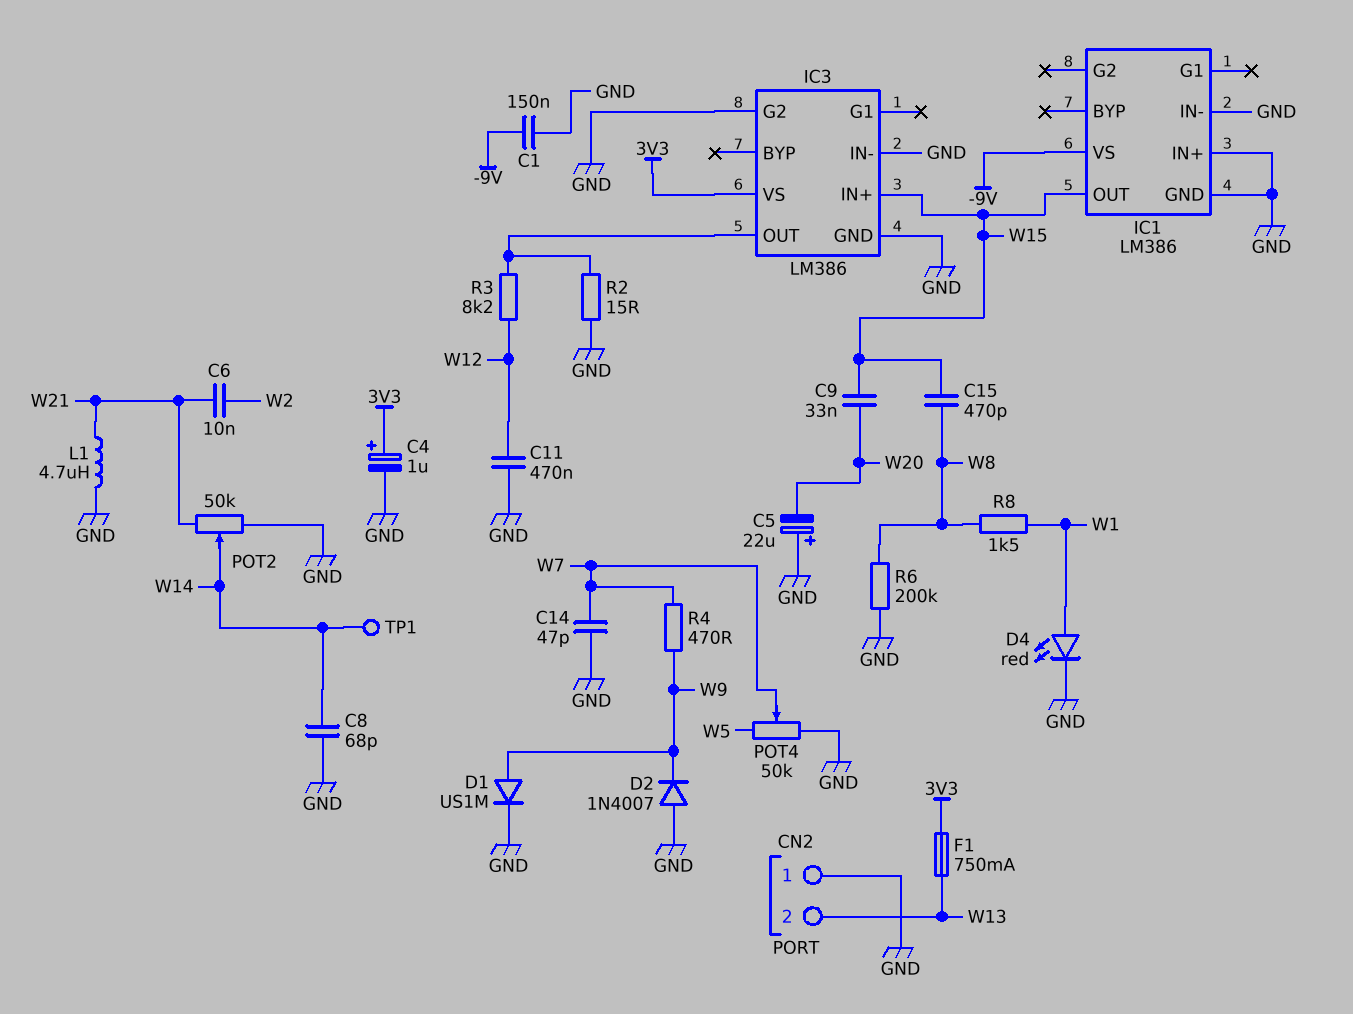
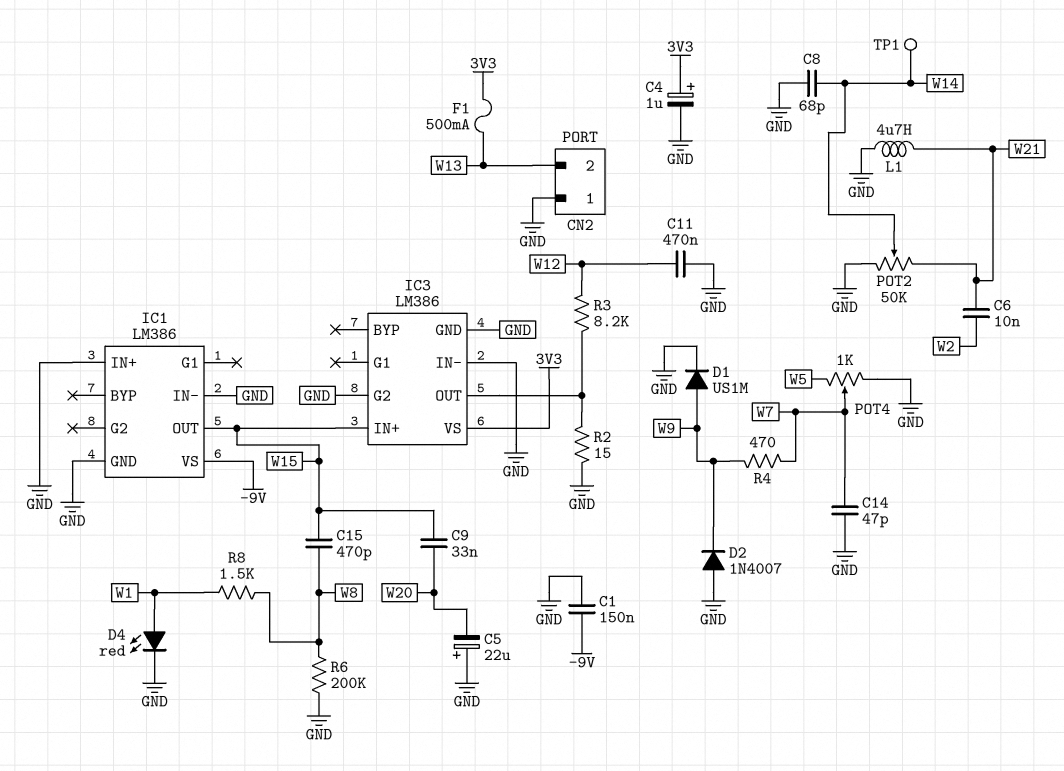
F1: 750mA (3V3, W13) -> 500mA (3V3, W13)
POT4: 50k (GND, W5, wiper W7) -> 1k (GND, W5, wiper W7)

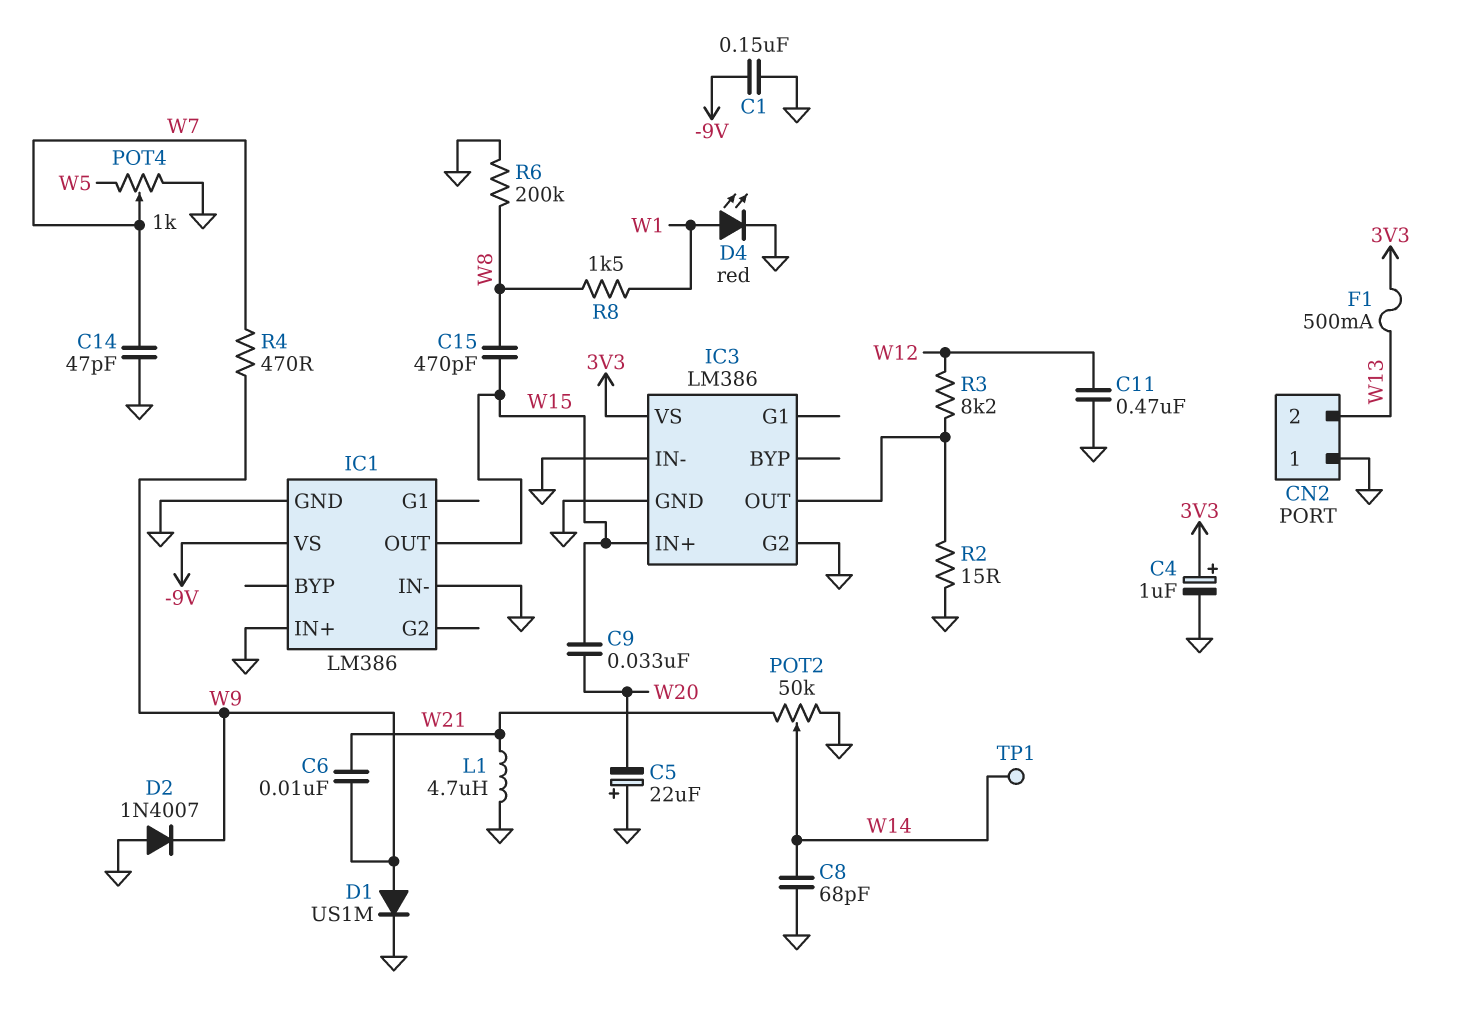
C6: 10nF (W2, W21) -> 10nF (W9, W21)

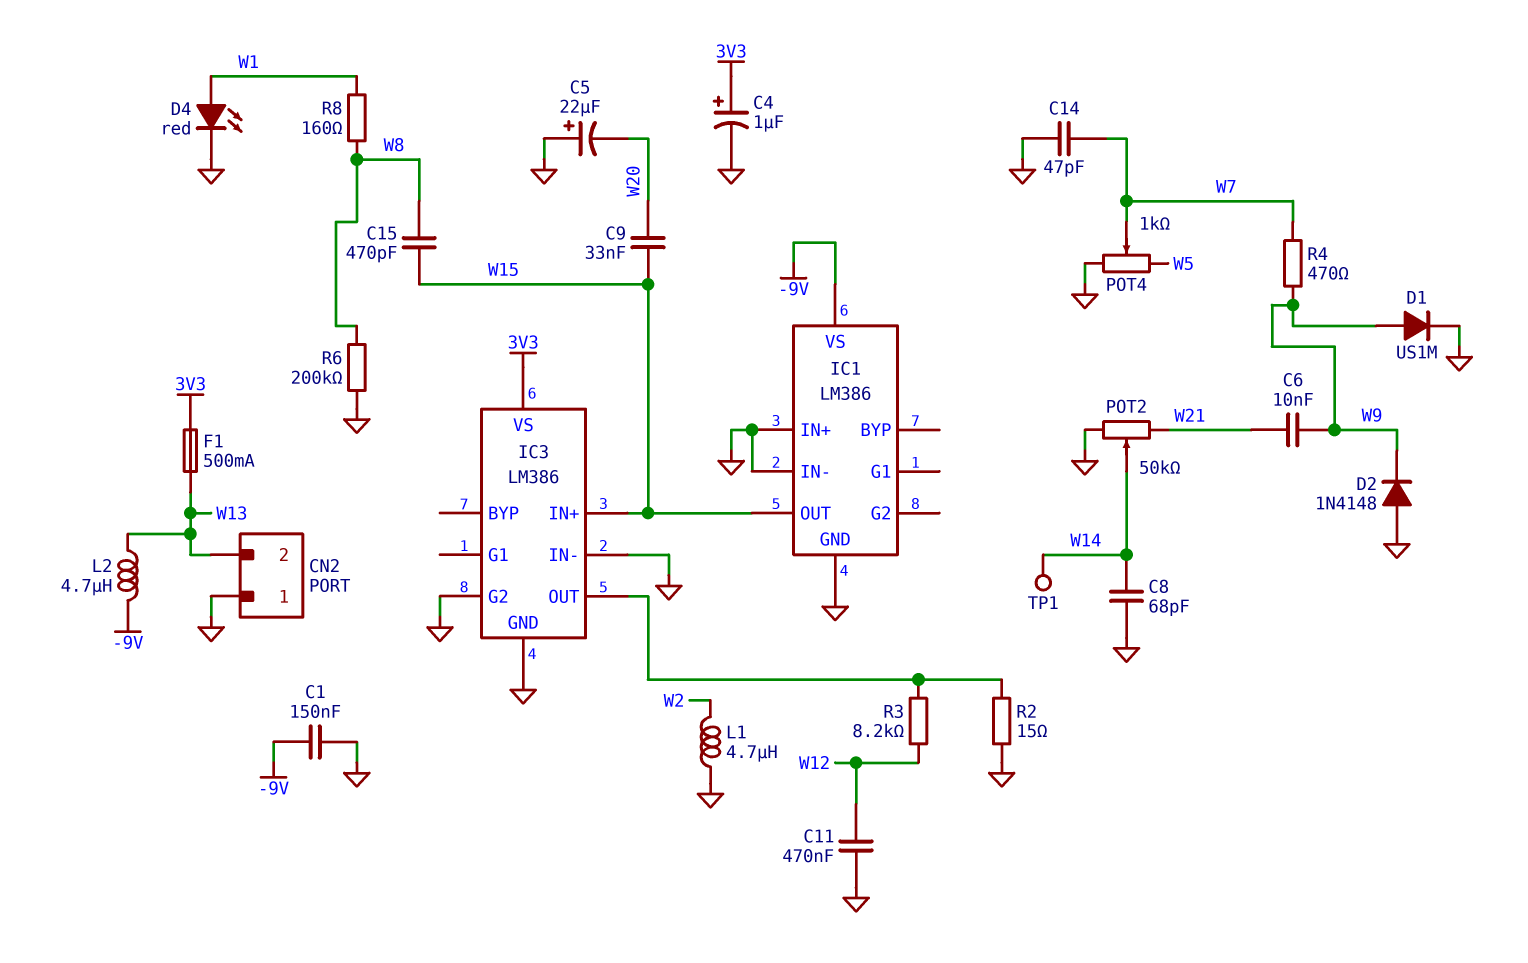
D2: diode 1N4007 (A GND, K W9) -> diode 1N4148 (A GND, K W9)
L1: 4.7uH (GND, W21) -> 4.7uH (GND, W2)
L2: none -> 4.7uH (-9V, W13)
R8: 1.5k (W1, W8) -> 160 (W1, W8)

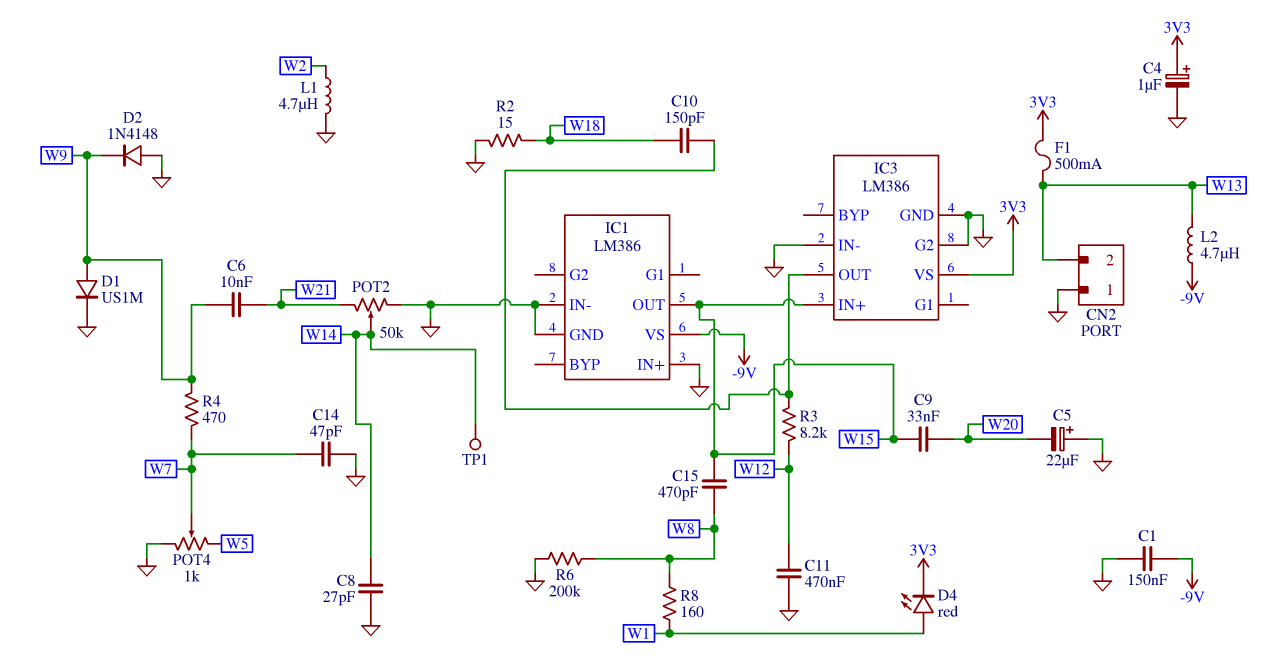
C8: 68pF (GND, W14) -> 27pF (GND, W14)
C10: none -> 150pF (IC3/OUT, W18)
D4: LED red (A W1, K GND) -> LED red (A W1, K 3V3)
R2: 15 (GND, IC3/OUT) -> 15 (GND, W18)

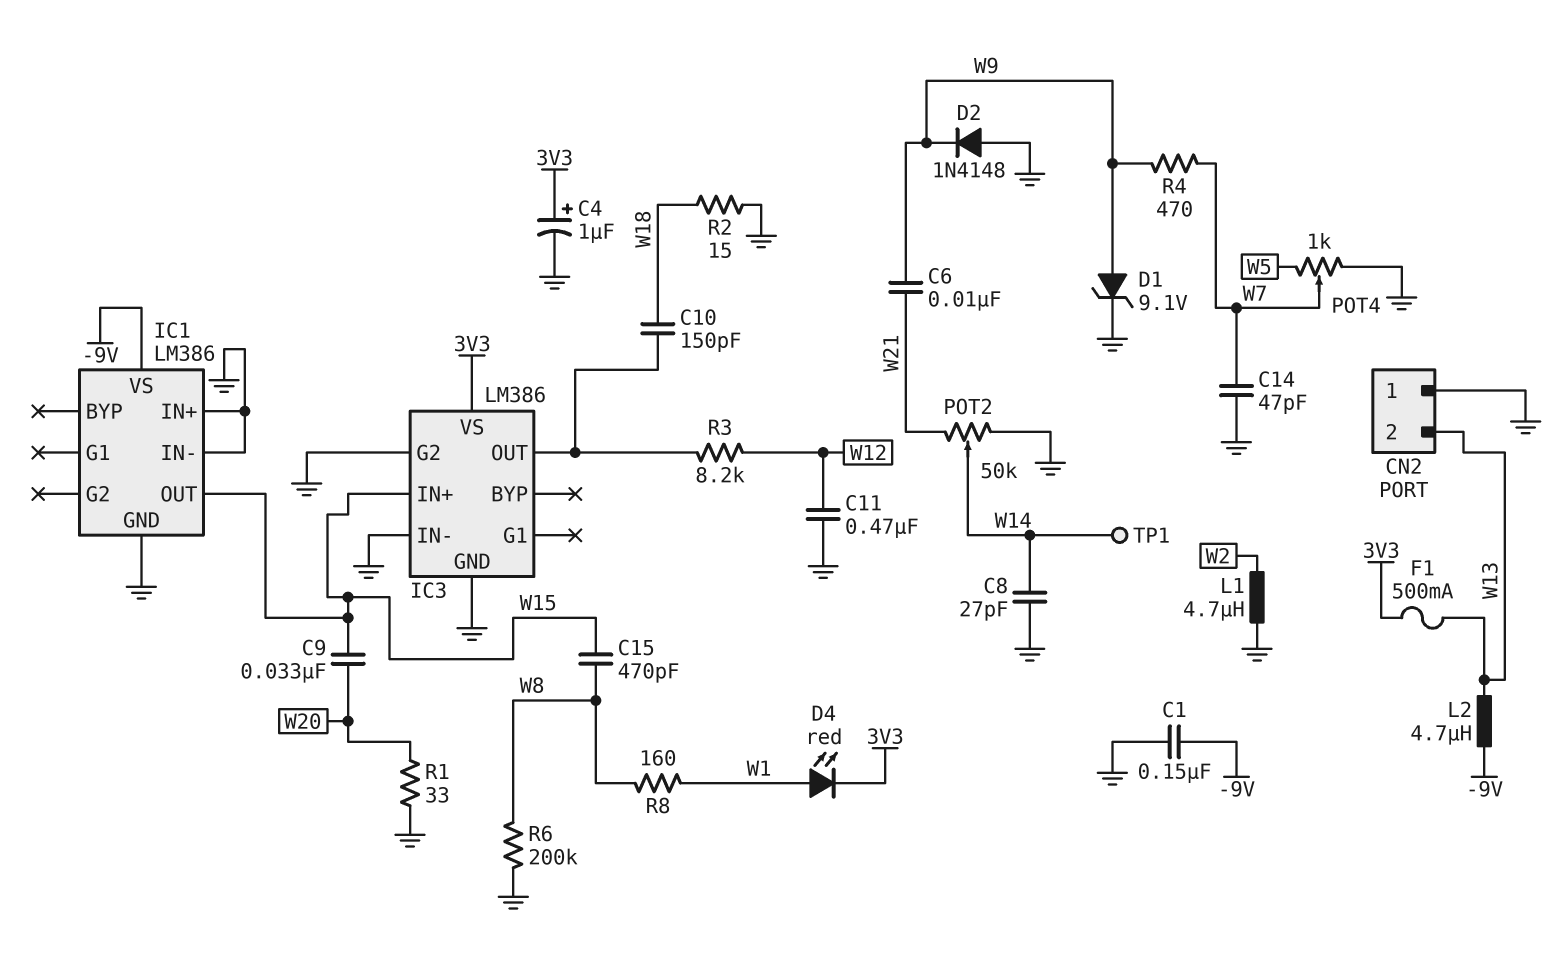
C5: 22uF (plus GND, minus W20) -> none
D1: diode US1M (A W9, K GND) -> zener 9.1V (A W9, K GND)
R1: none -> 33 (GND, W20)

